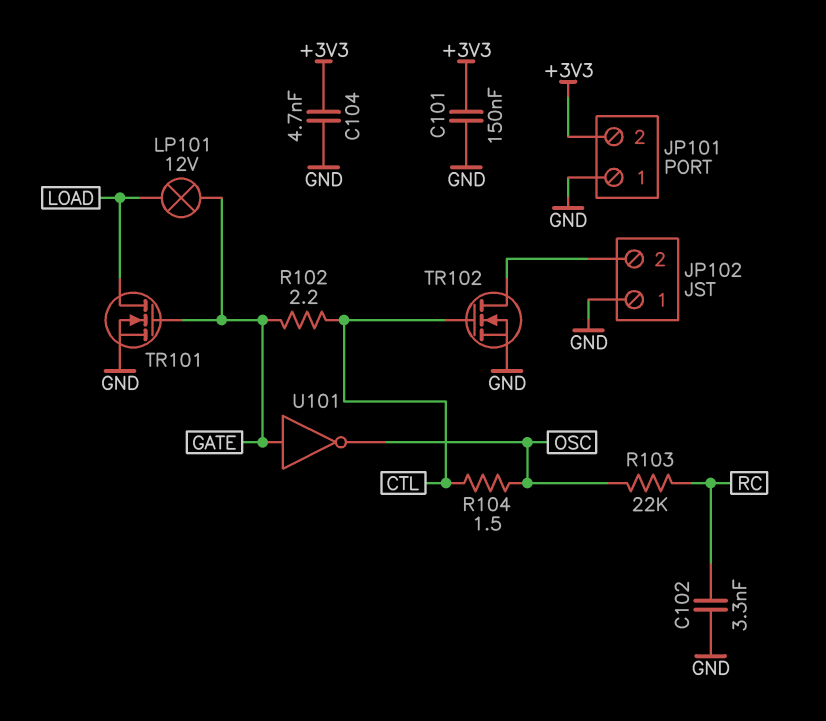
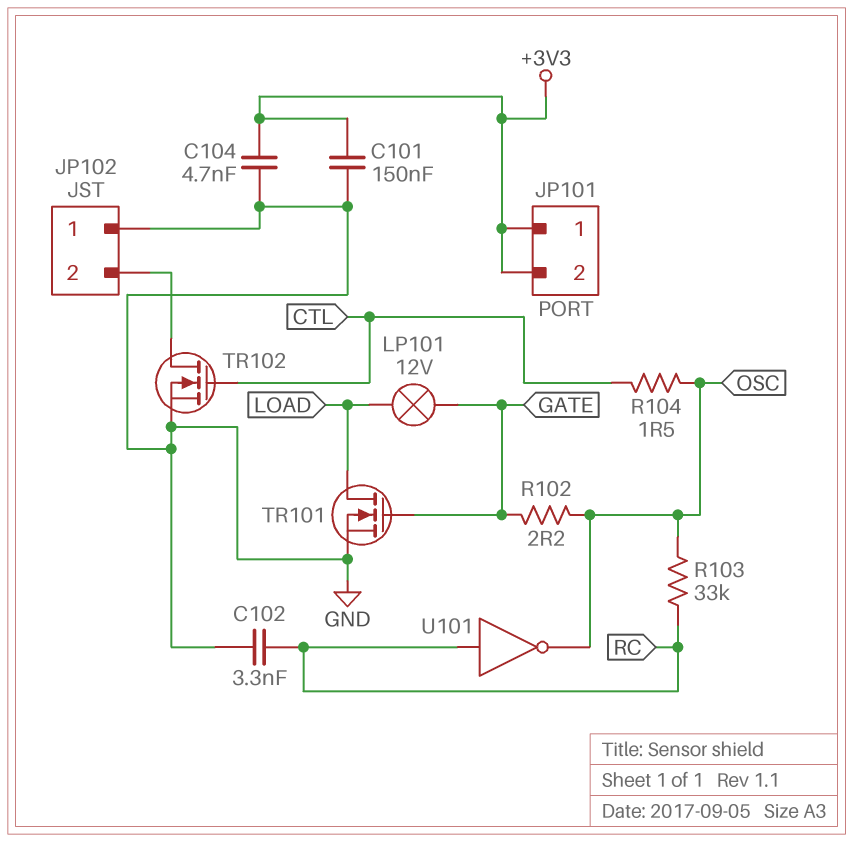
JP101 pin 1: GND -> +3V3
R102: 2.2 (CTL, GATE) -> 2.2 (GATE, OSC)
R103: 22k (OSC, RC) -> 33k (OSC, RC)
U101: NOT (in GATE, out OSC) -> NOT (in RC, out OSC)

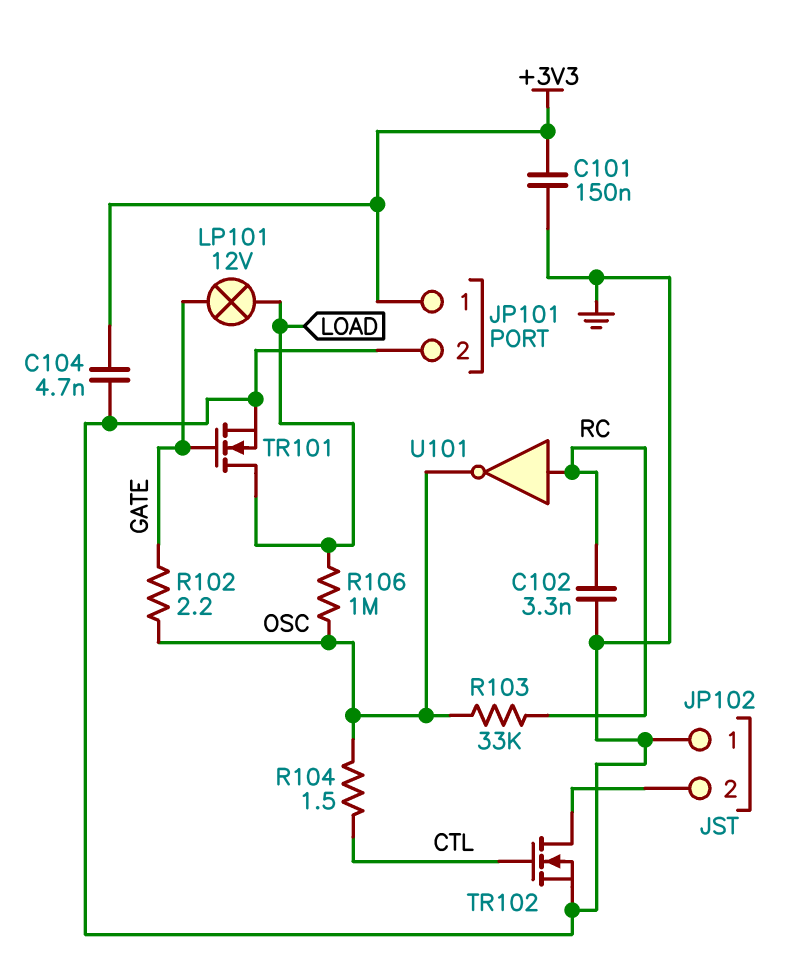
JP101 pin 2: +3V3 -> GND
R106: none -> 1M (LOAD, OSC)

